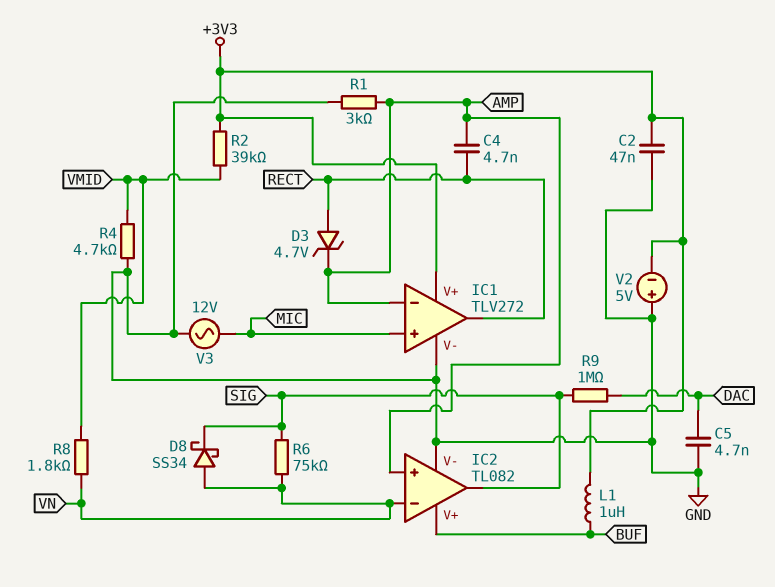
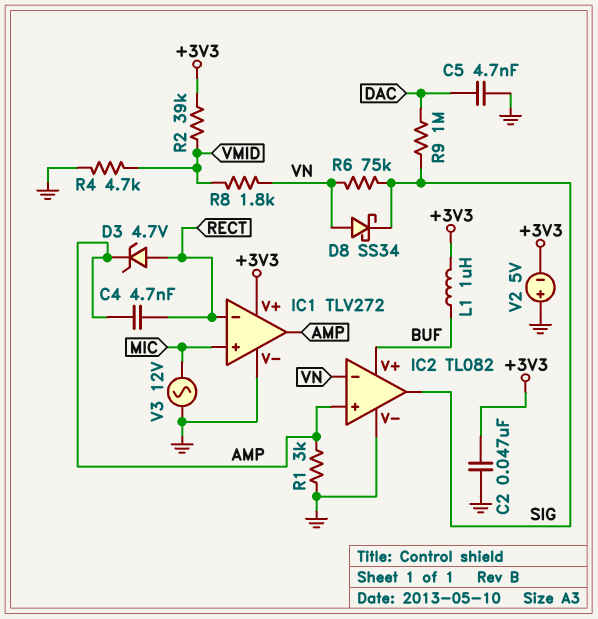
IC1 pin in-: AMP -> RECT
IC1 pin out: RECT -> AMP

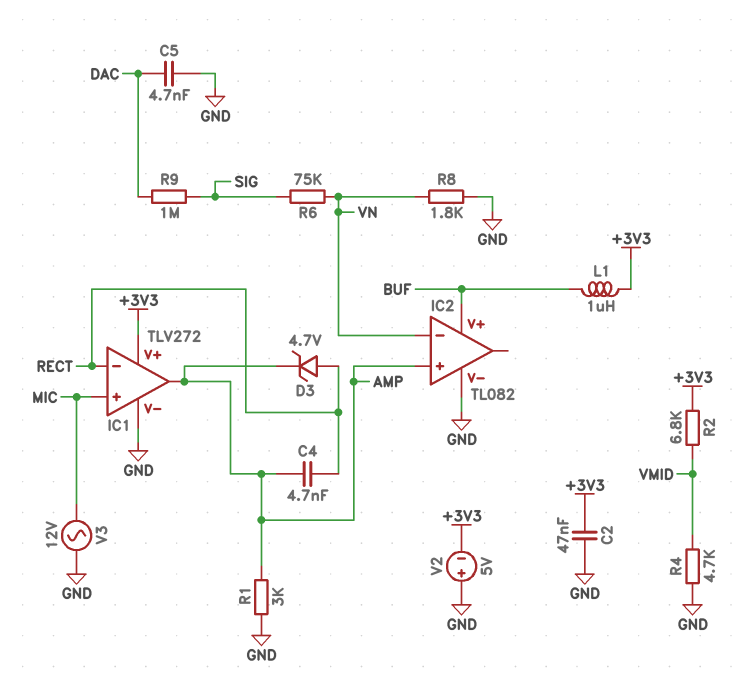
D8: schottky SS34 (A VN, K SIG) -> none
IC2 pin out: SIG -> none
R2: 39k (+3V3, VMID) -> 6.8k (+3V3, VMID)
R8: 1.8k (VMID, VN) -> 1.8k (GND, VN)

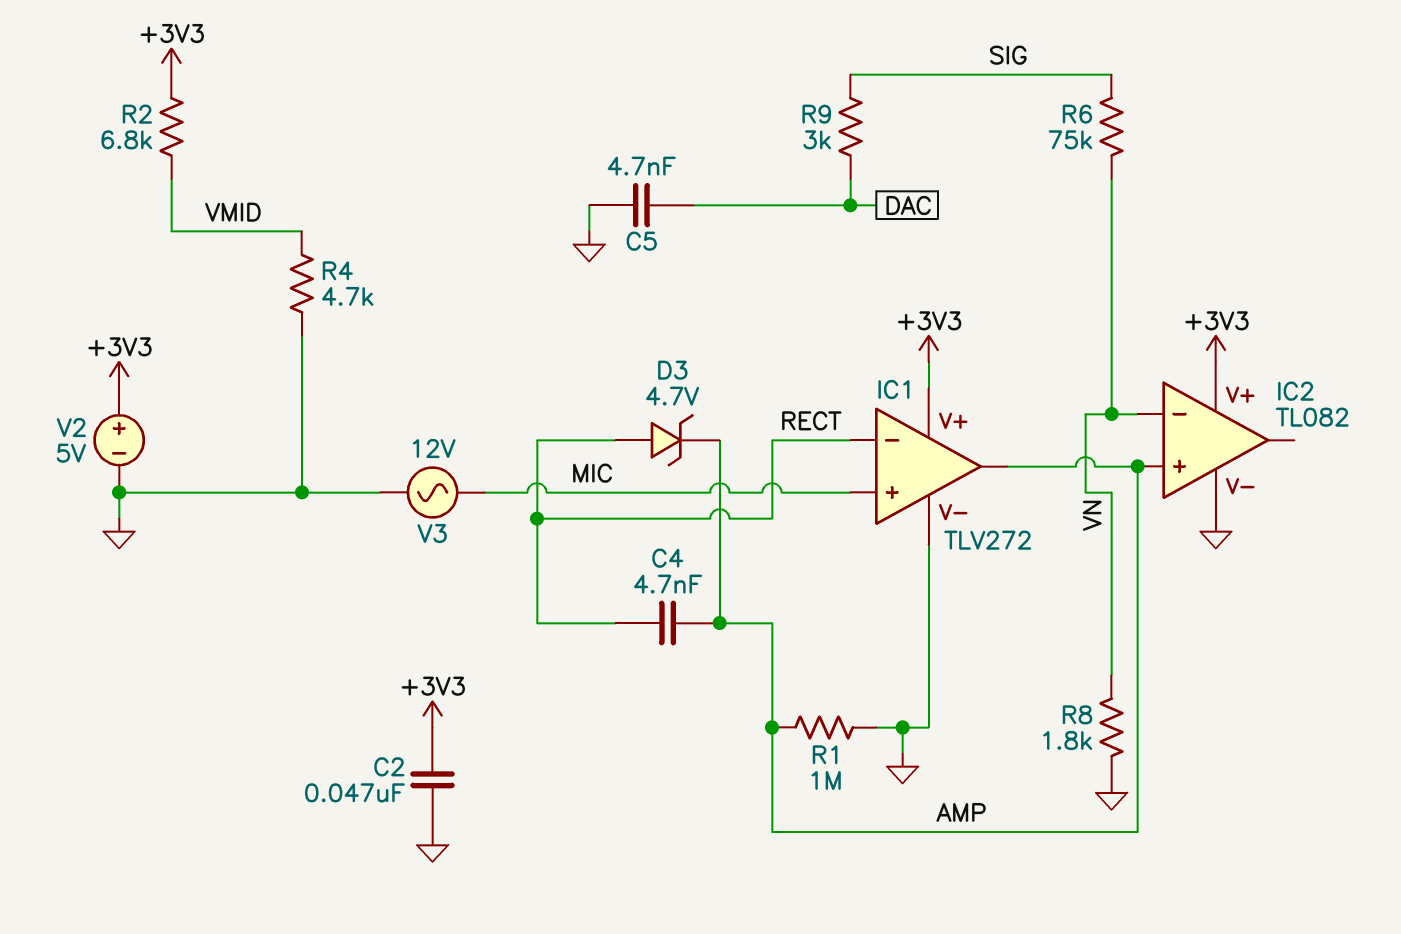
IC2 pin V+: BUF -> +3V3
L1: 1uH (+3V3, BUF) -> none
R1: 3k (AMP, GND) -> 1M (AMP, GND)
R9: 1M (DAC, SIG) -> 3k (DAC, SIG)
V2: 5V (plus GND, minus +3V3) -> 5V (plus +3V3, minus GND)

